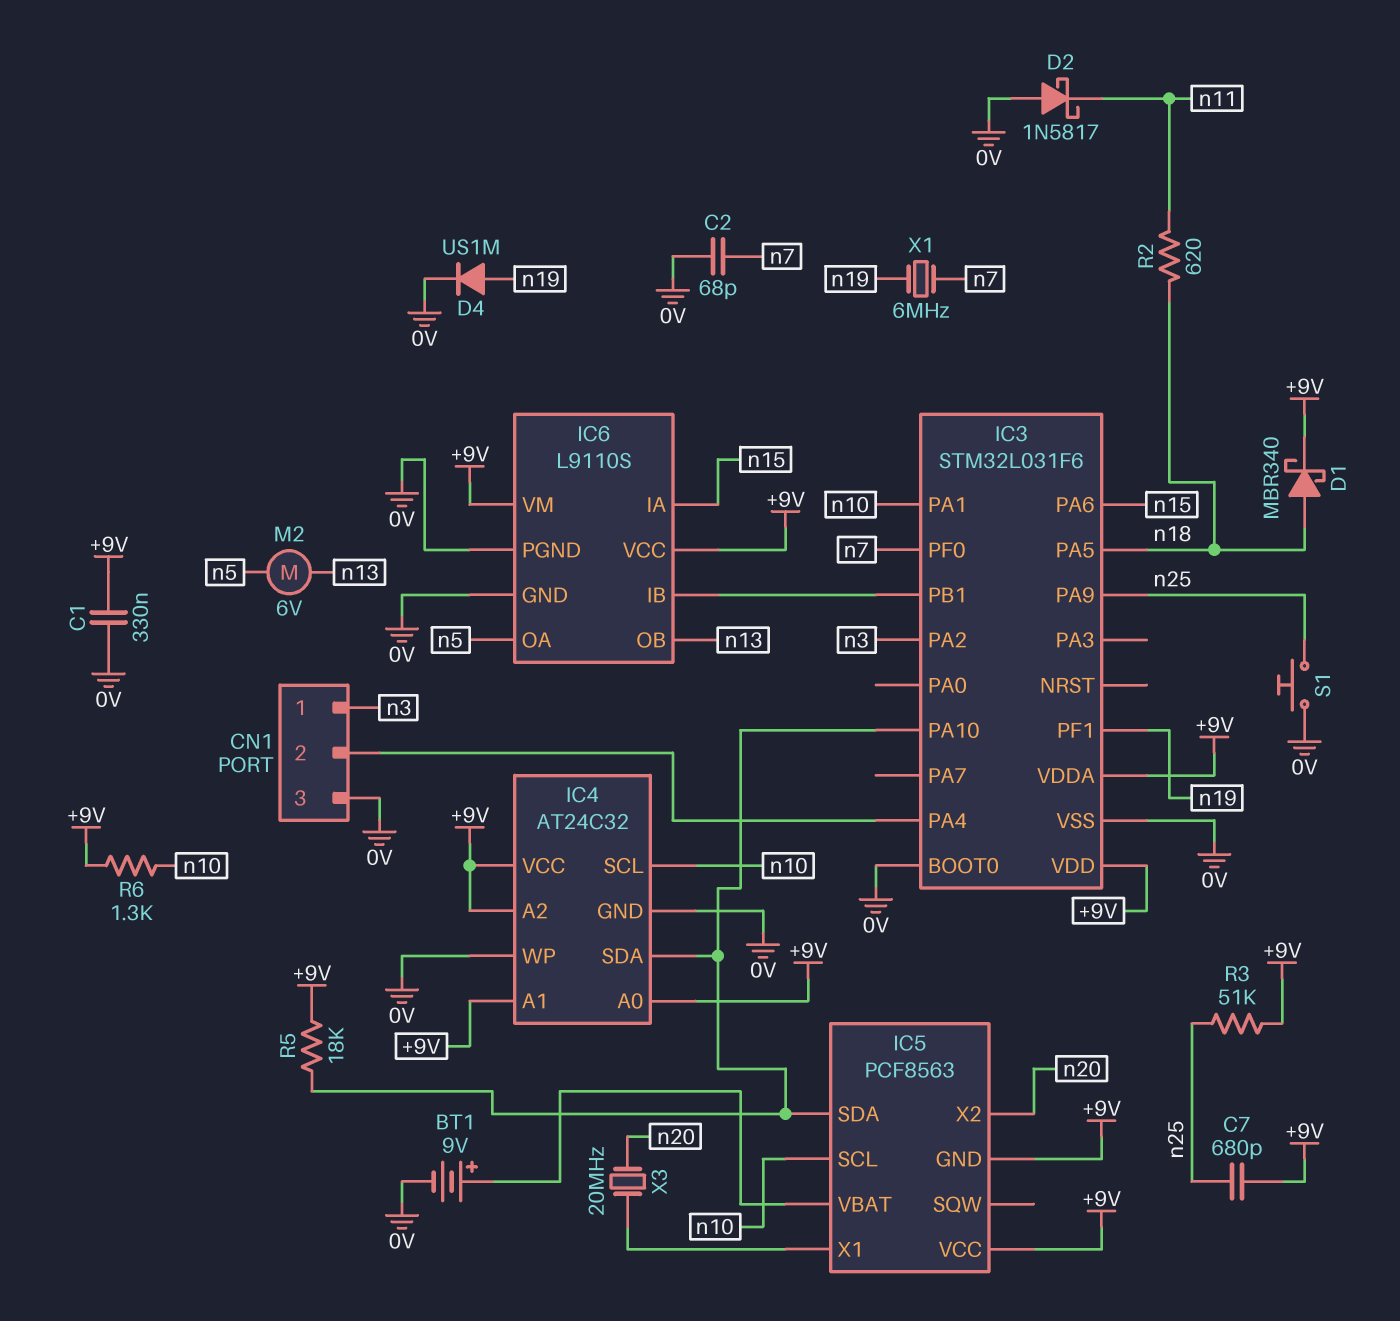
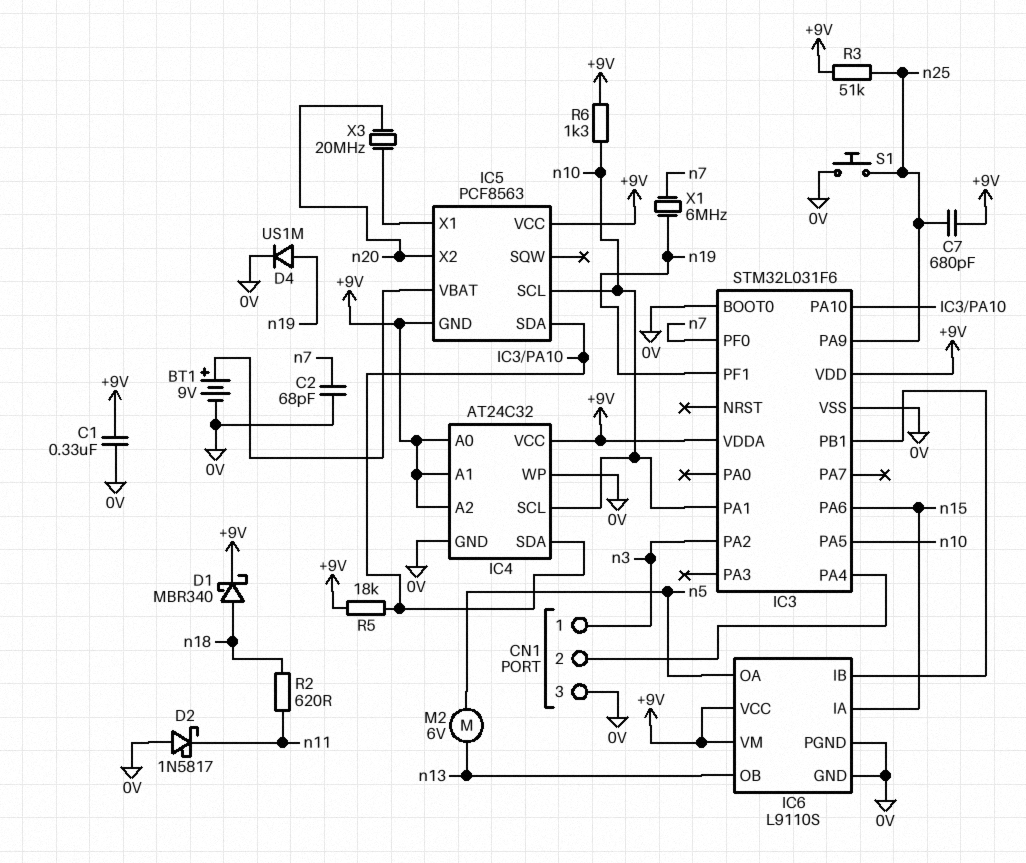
IC3 pin PA5: n18 -> n10

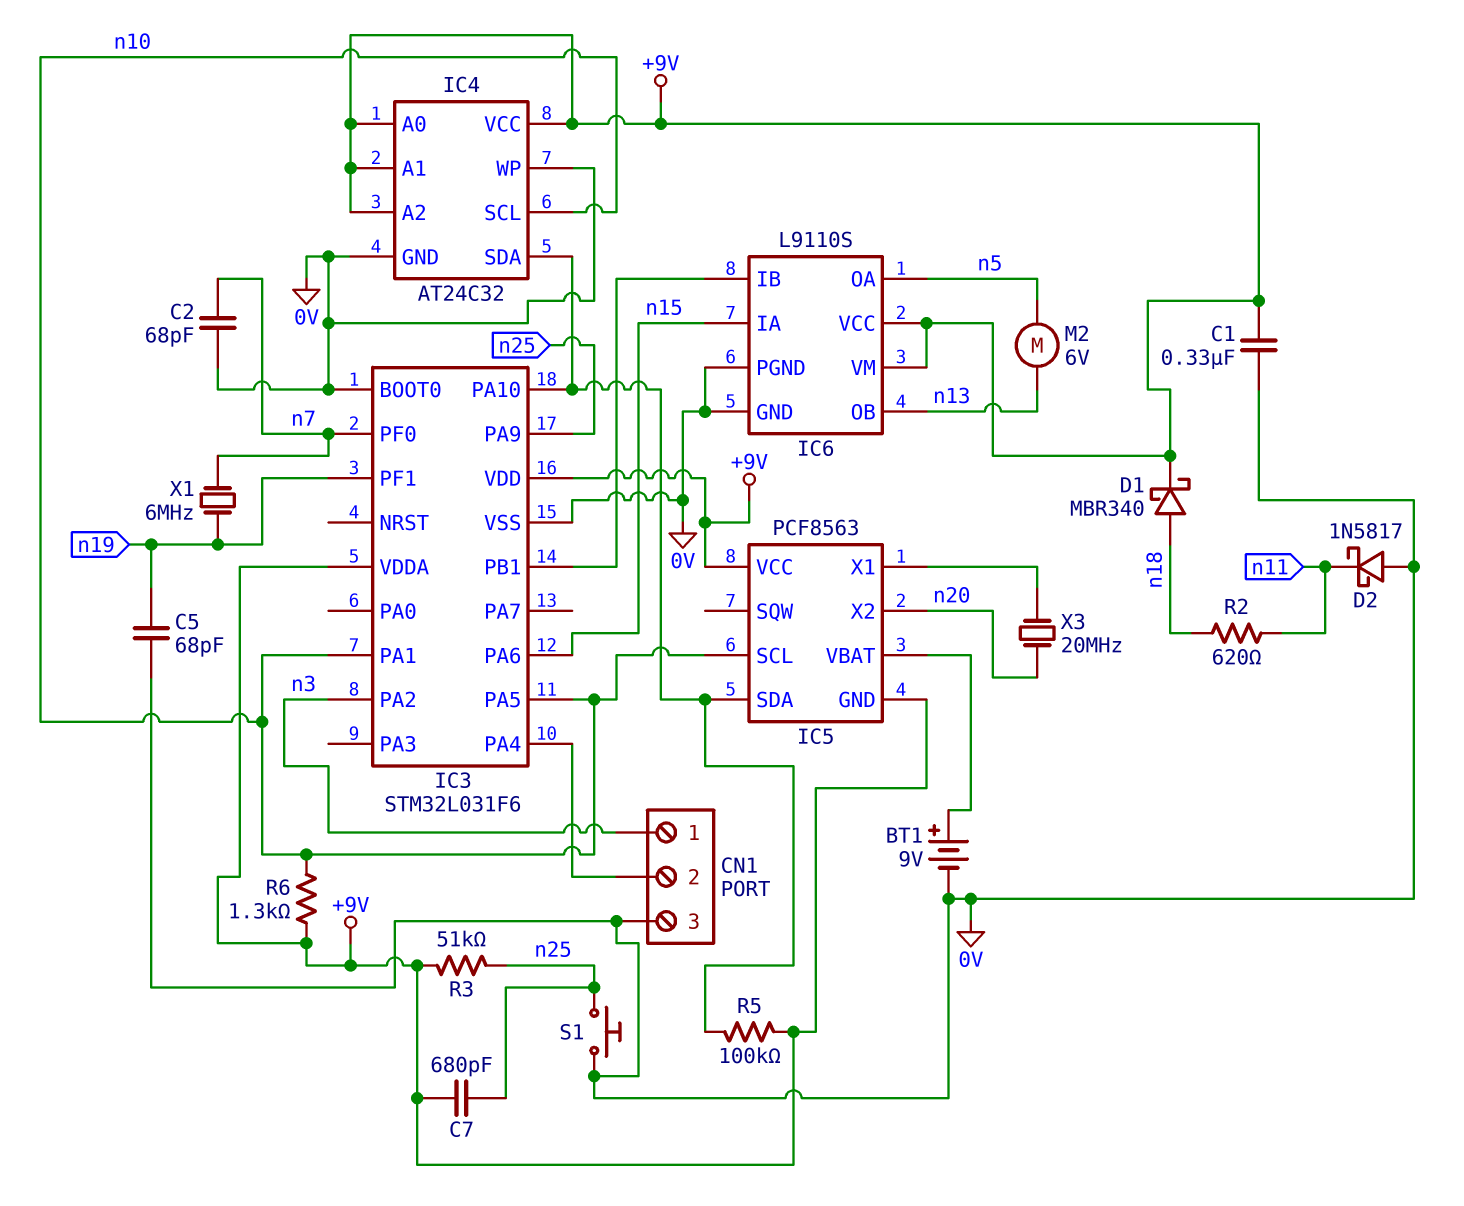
C5: none -> 68pF (0V, n19)
D4: diode US1M (A n19, K 0V) -> none
R5: 18k (+9V, IC3/PA10) -> 100k (+9V, IC3/PA10)

